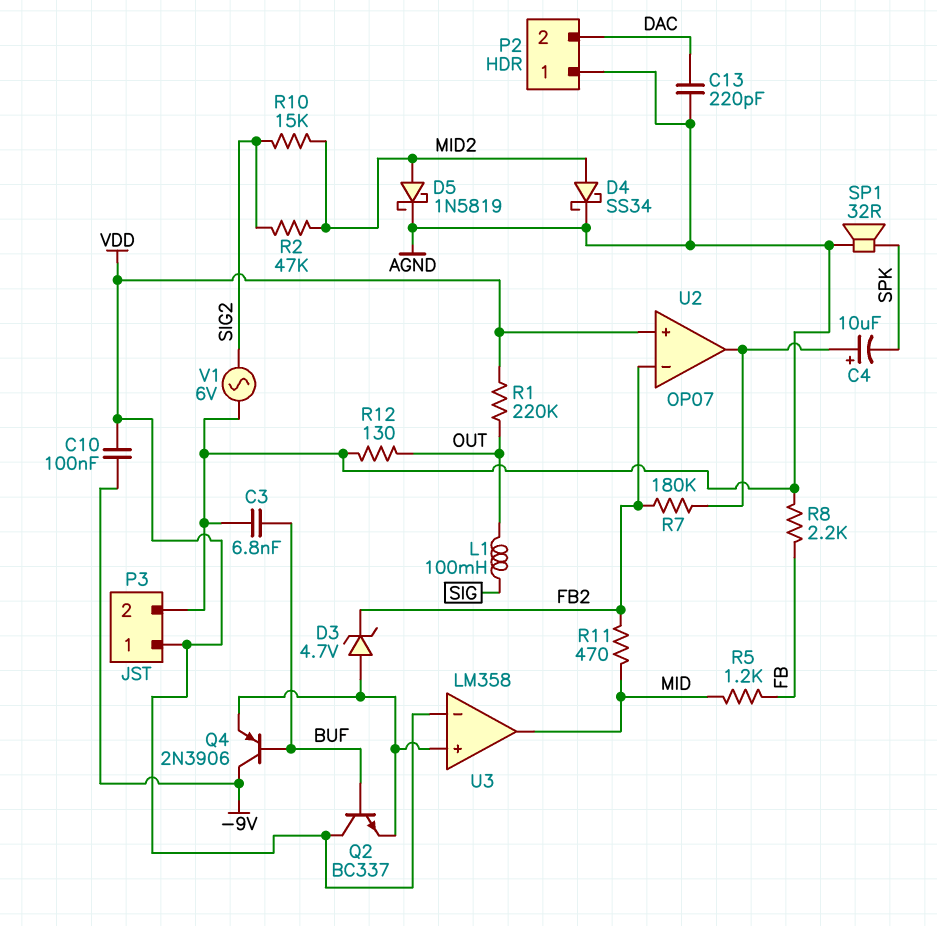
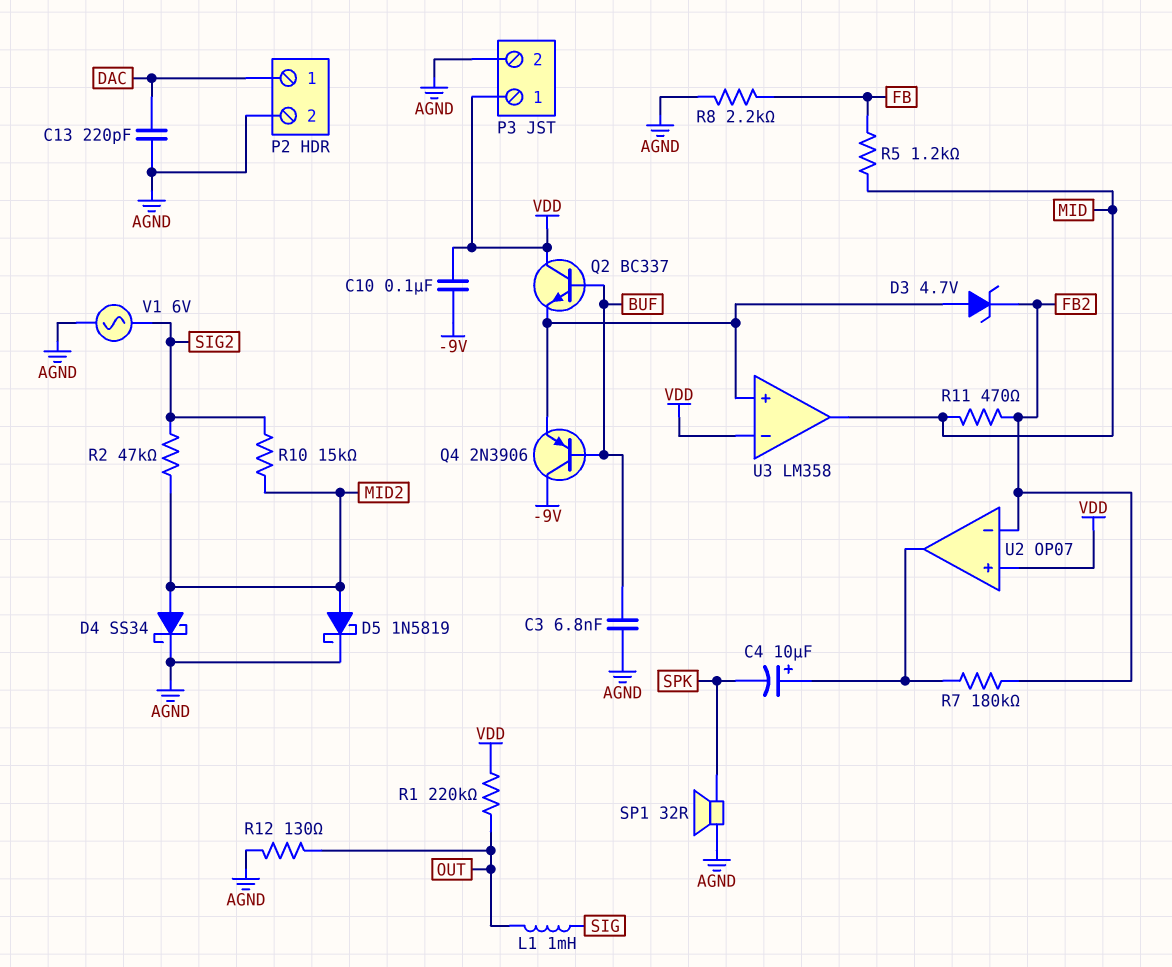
L1: 100mH (OUT, SIG) -> 1mH (OUT, SIG)
P2 pin 1: AGND -> DAC
P2 pin 2: DAC -> AGND

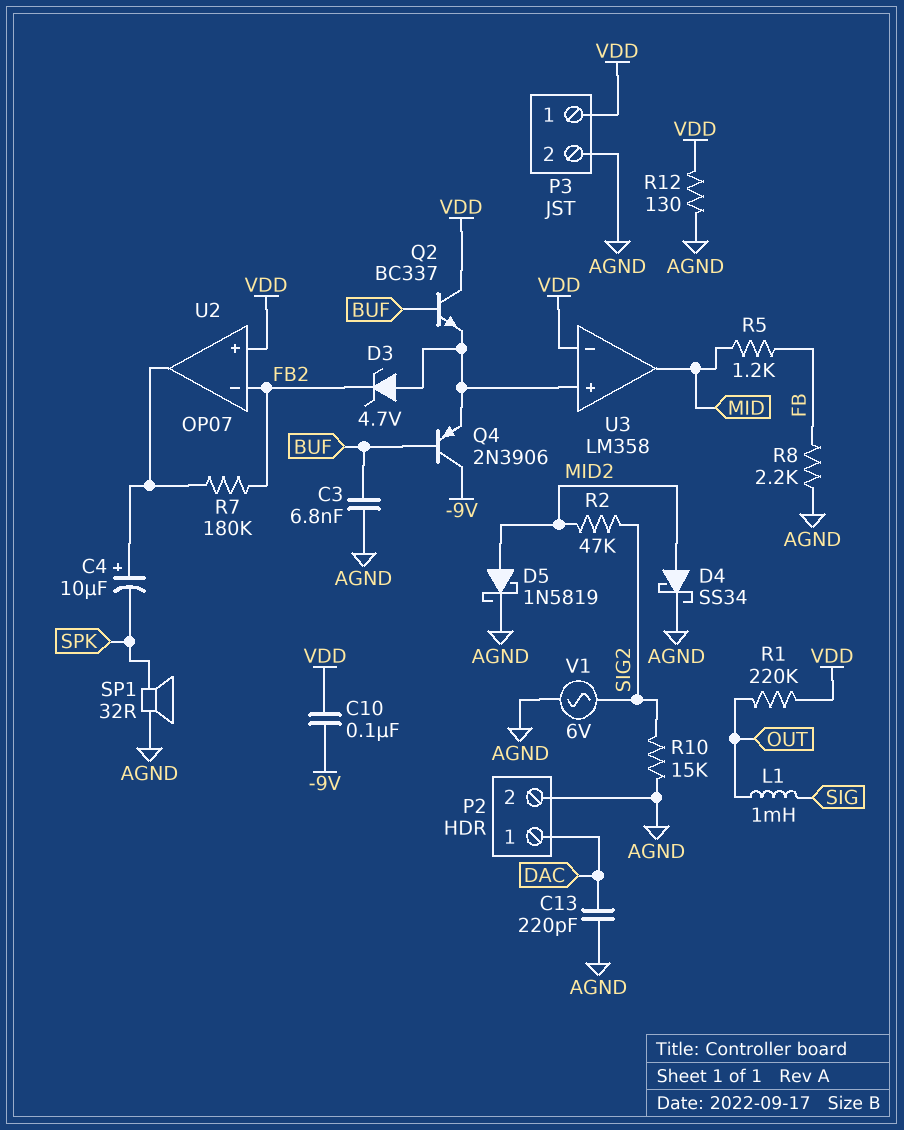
R10: 15k (MID2, SIG2) -> 15k (AGND, SIG2)
R11: 470 (FB2, MID) -> none
R12: 130 (AGND, OUT) -> 130 (AGND, VDD)

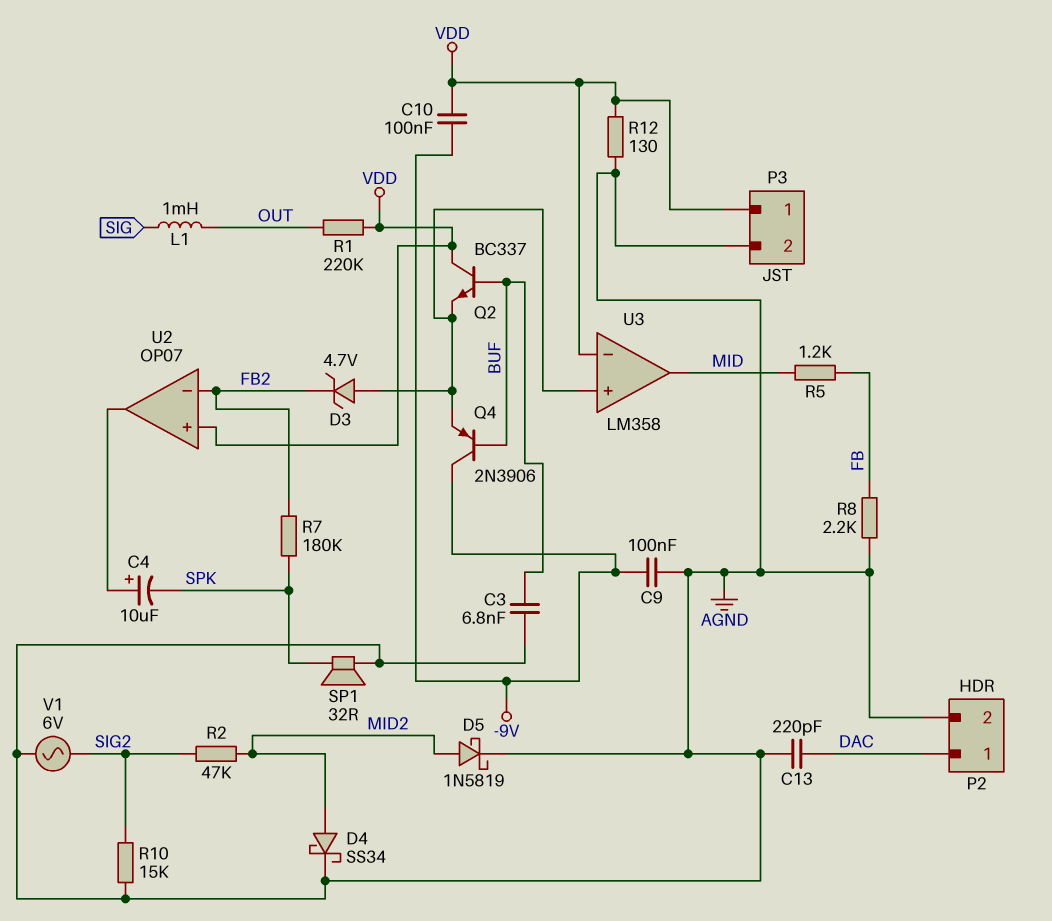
C9: none -> 100nF (-9V, AGND)
R7: 180k (FB2, U2/out) -> 180k (FB2, SPK)

